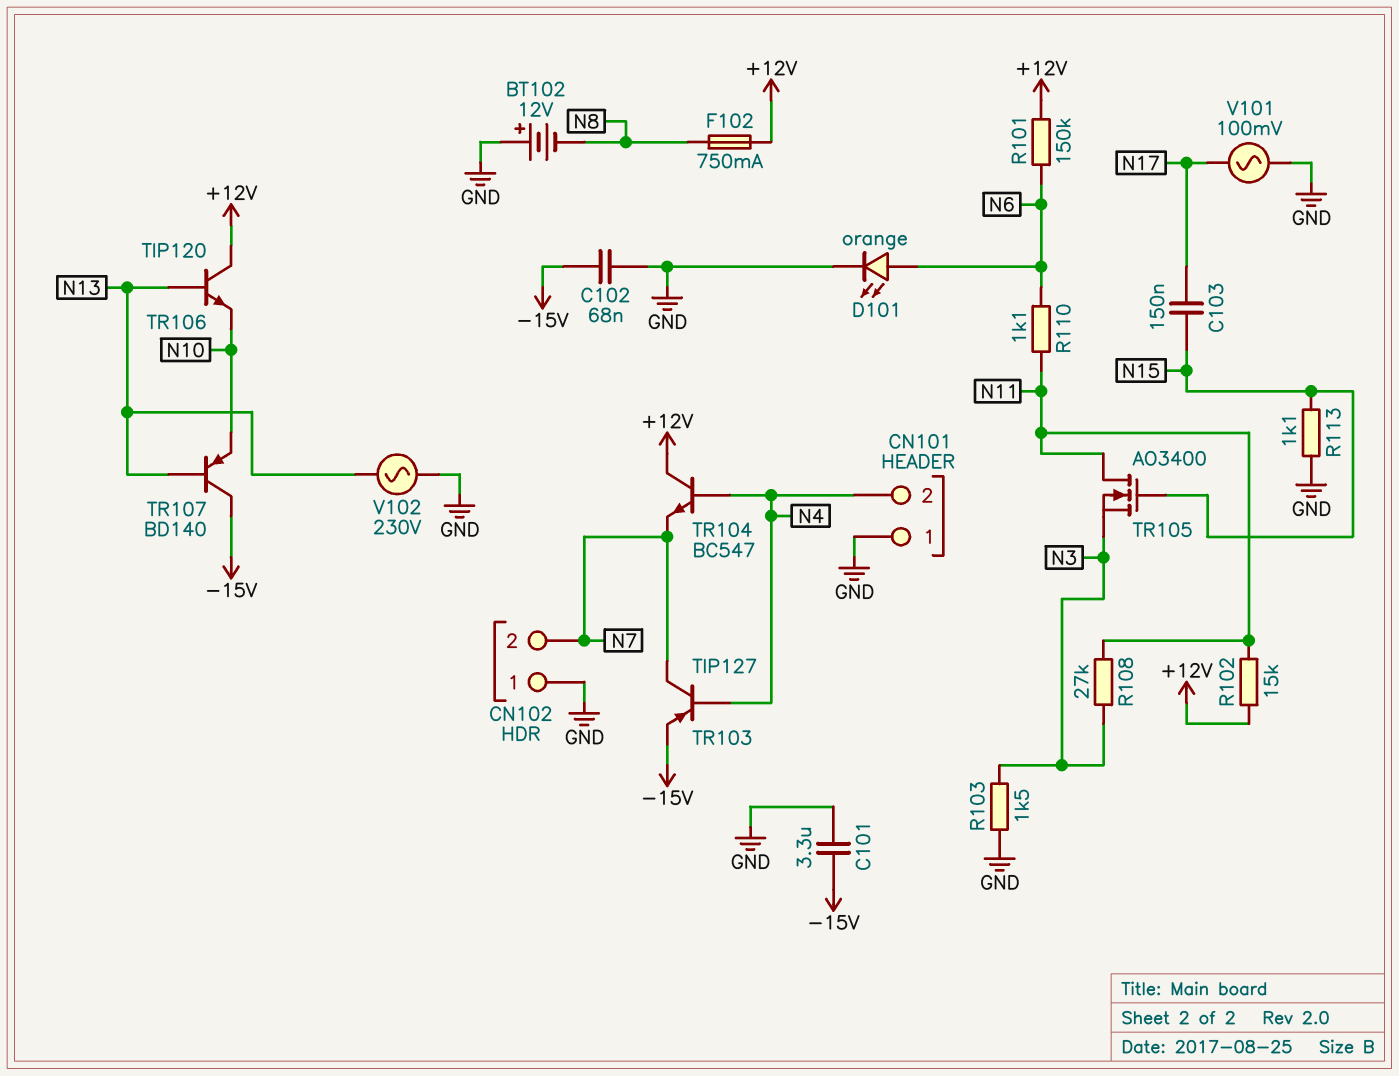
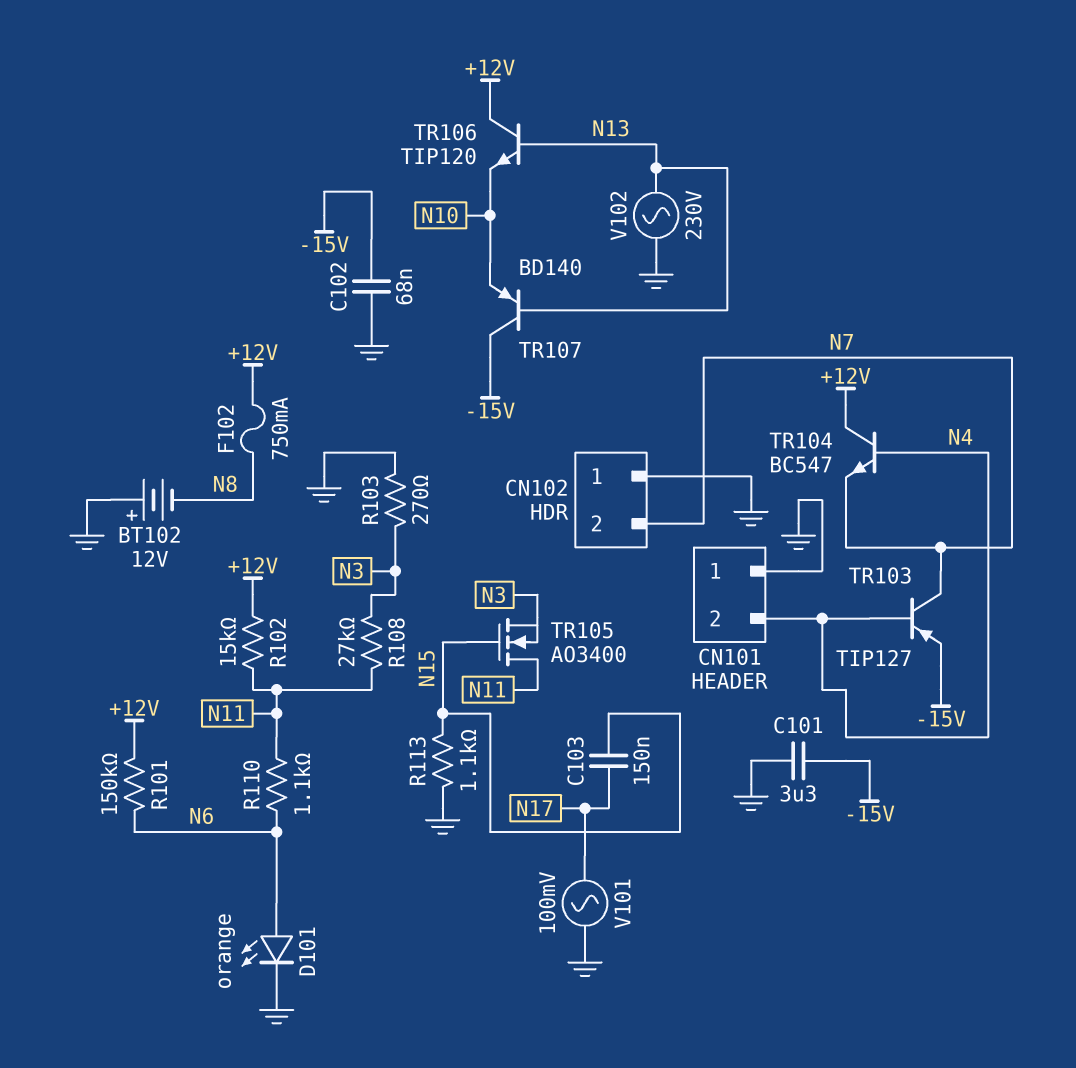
R103: 1.5k (GND, N3) -> 270 (GND, N3)

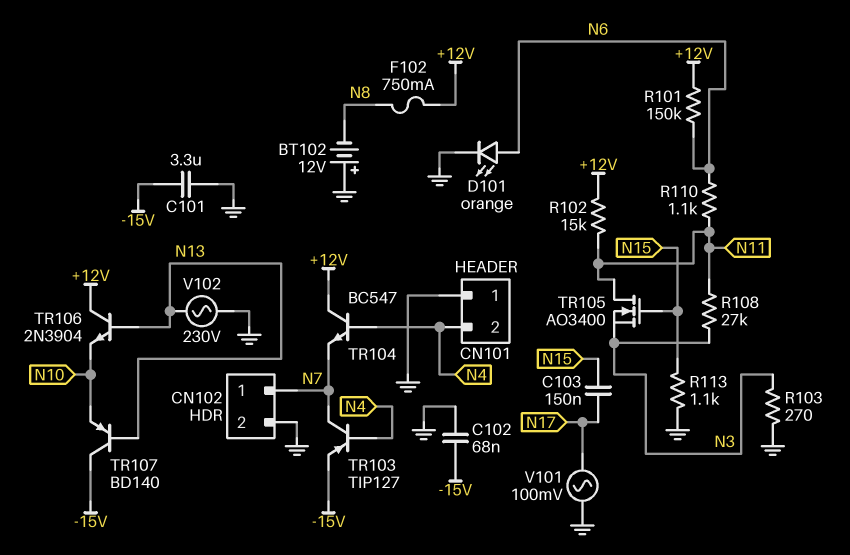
CN102 pin 1: GND -> N7
CN102 pin 2: N7 -> GND
TR106: NPN TIP120 (B N13, C +12V, E N10) -> NPN 2N3904 (B N13, C +12V, E N10)

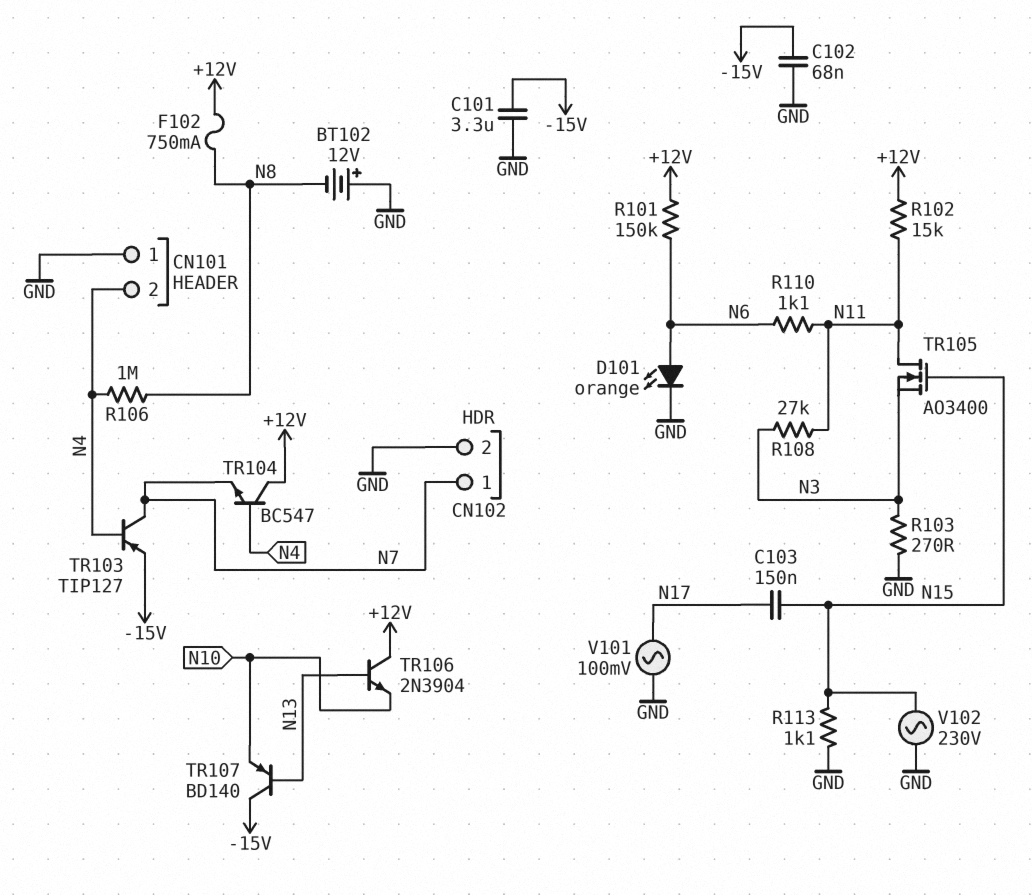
R106: none -> 1M (N4, N8)
V102: AC 230V (GND, N13) -> AC 230V (GND, N15)

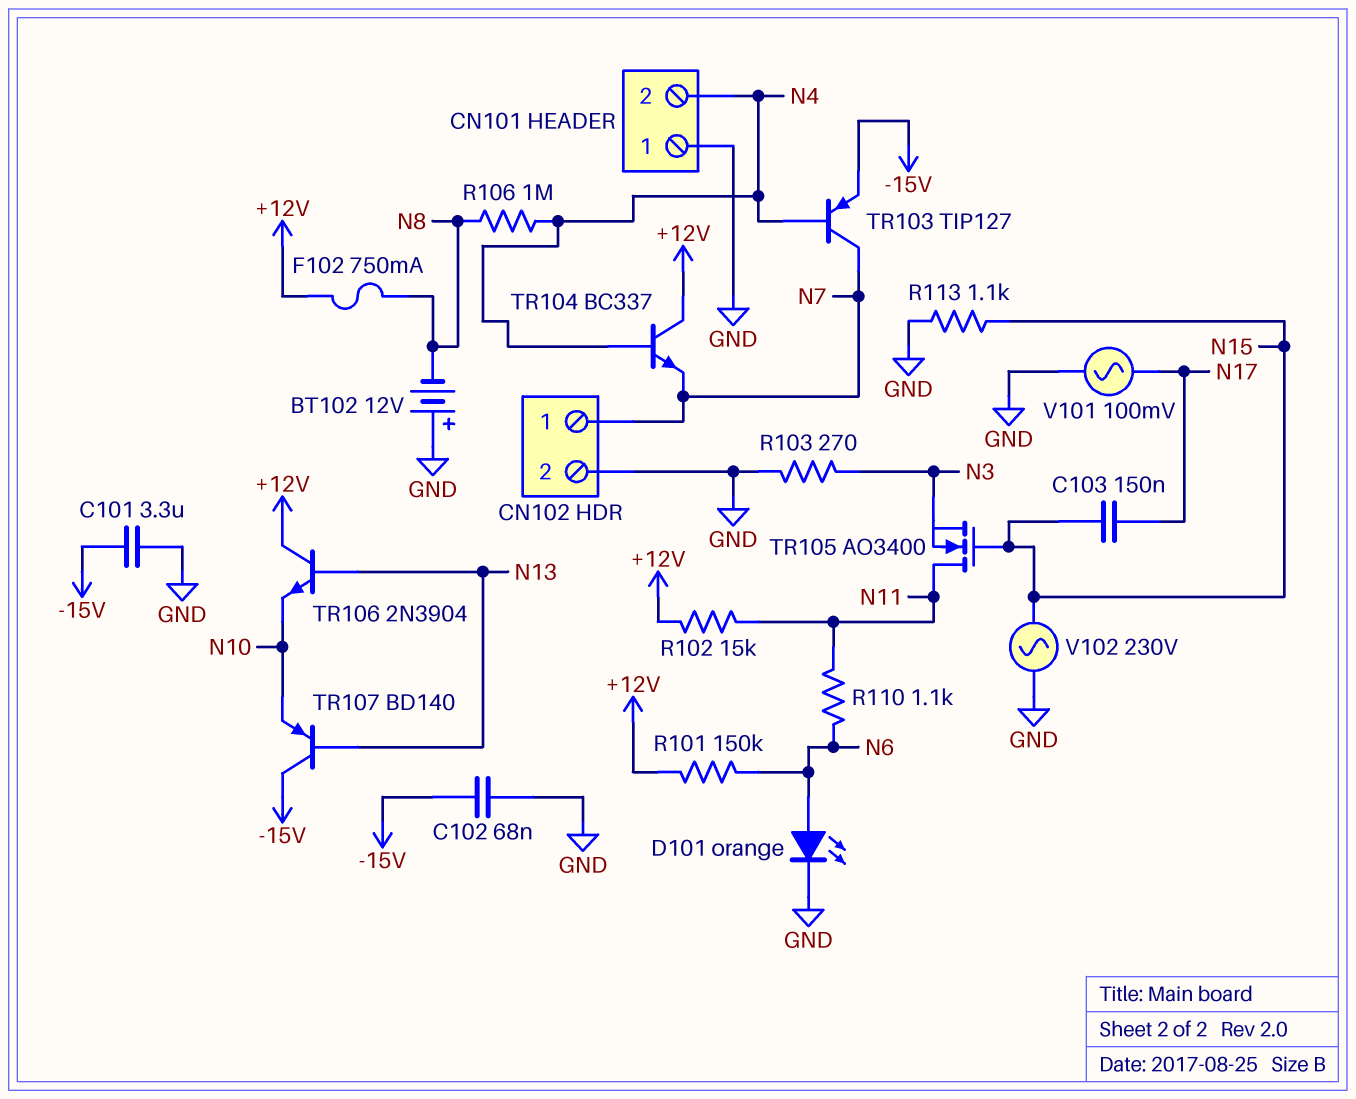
R108: 27k (N3, N11) -> none
TR104: NPN BC547 (B N4, C +12V, E N7) -> NPN BC337 (B N4, C +12V, E N7)

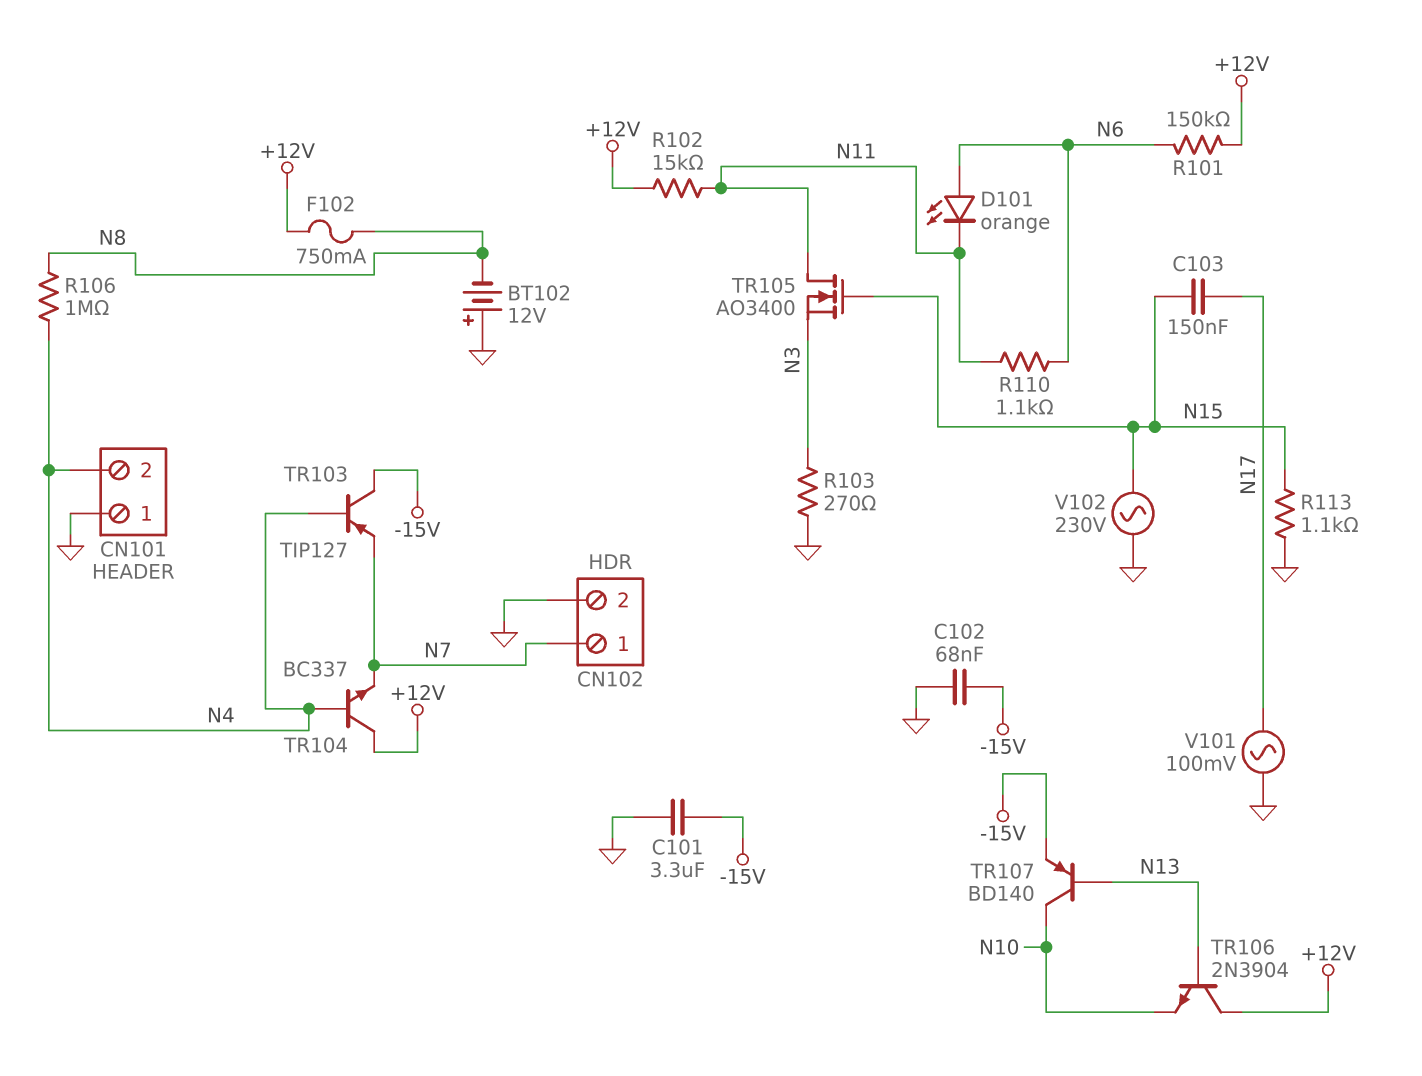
D101: LED orange (A N6, K GND) -> LED orange (A N6, K N11)
TR103: PNP TIP127 (B N4, C N7, E -15V) -> PNP TIP127 (B N4, C -15V, E N7)
TR107: PNP BD140 (B N13, C -15V, E N10) -> PNP BD140 (B N13, C N10, E -15V)

